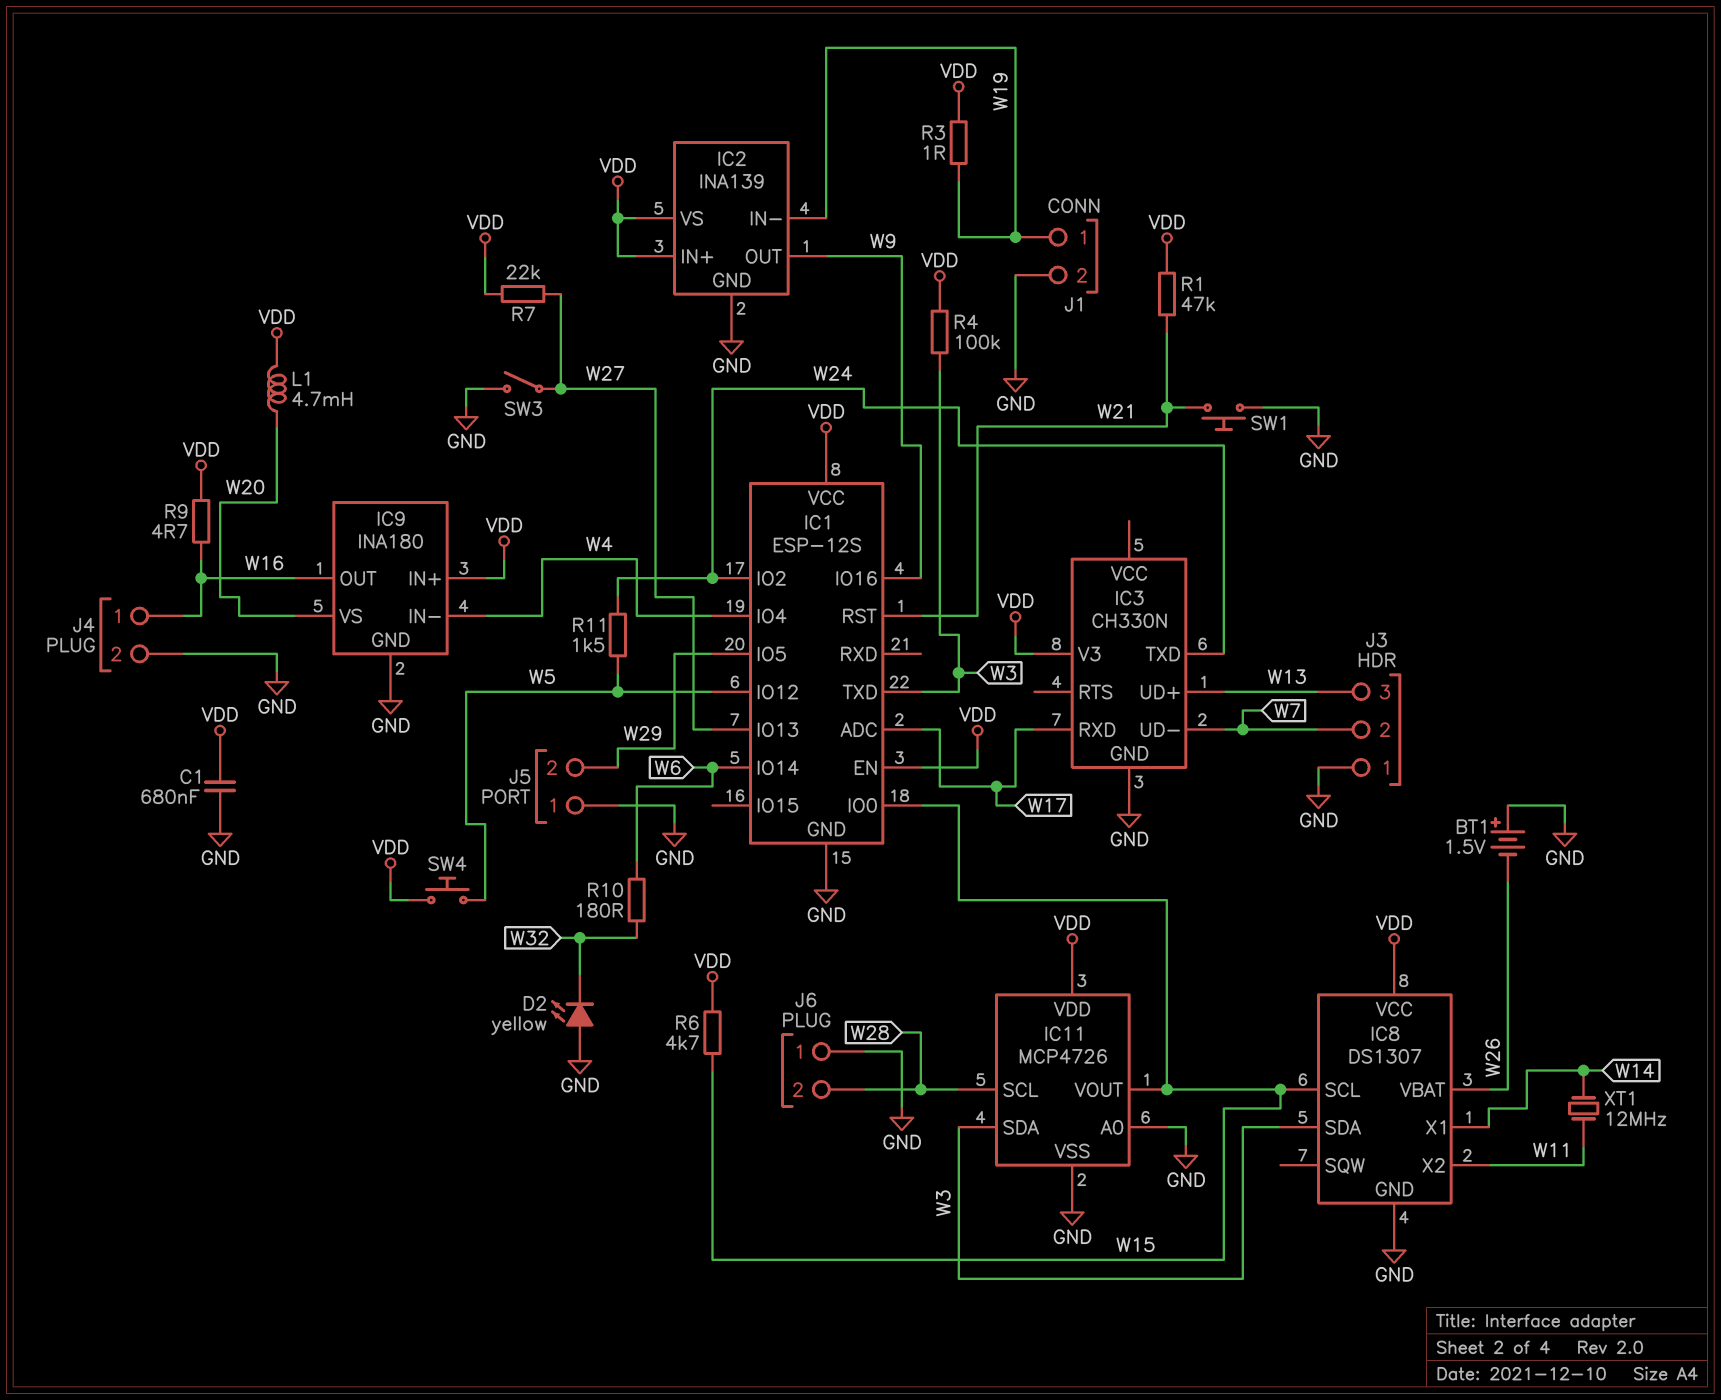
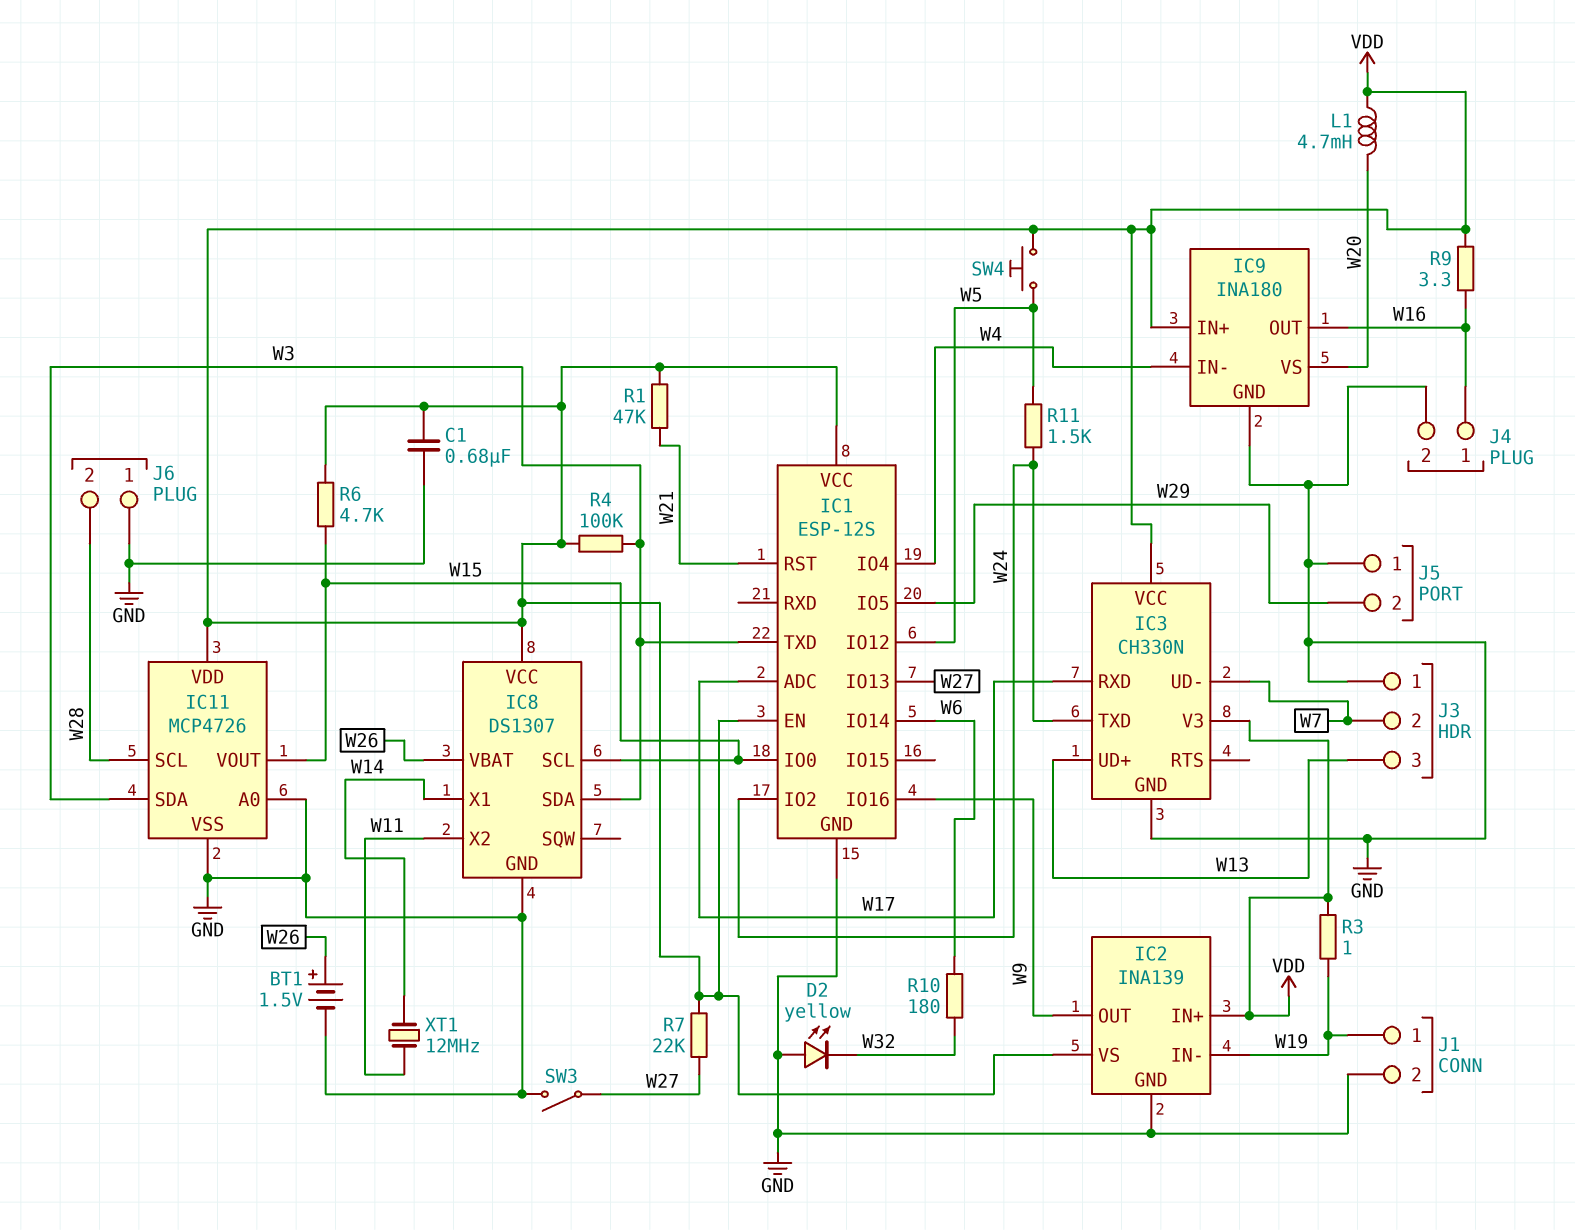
BT1: 1.5V (plus GND, minus W26) -> 1.5V (plus W26, minus GND)
IC3 pin VCC: none -> VDD
R9: 4.7 (VDD, W16) -> 3.3 (VDD, W16)
SW1: button (GND, W21) -> none

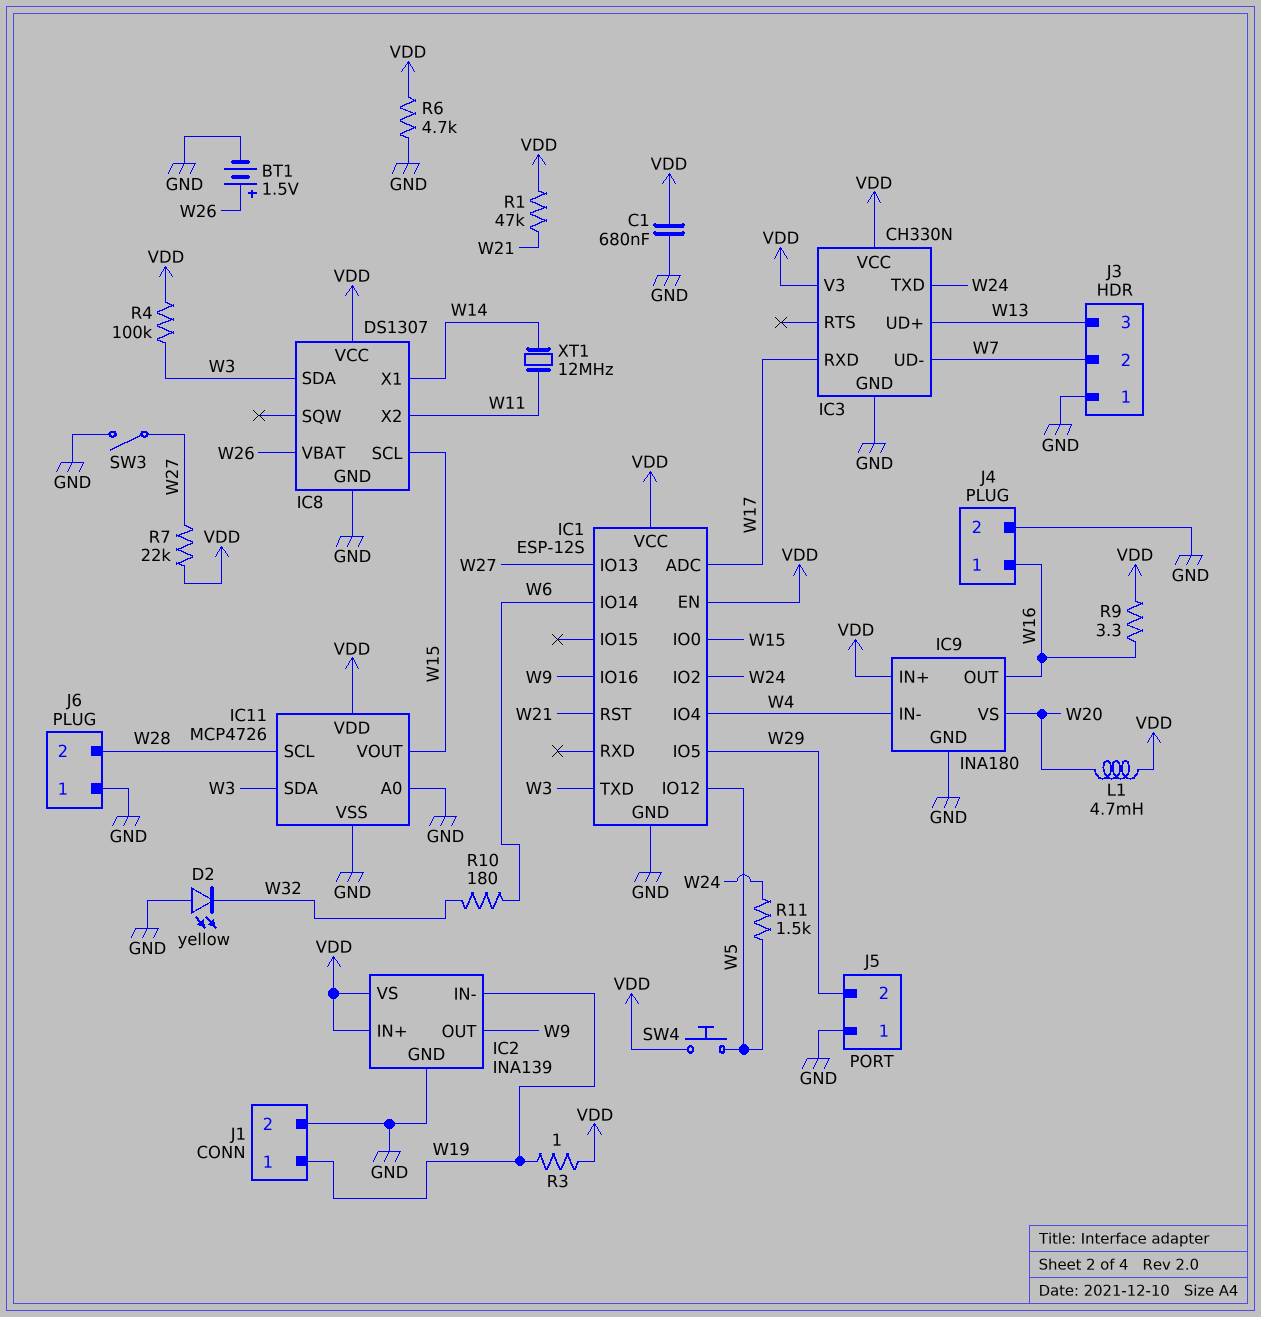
R6: 4.7k (VDD, W15) -> 4.7k (GND, VDD)

